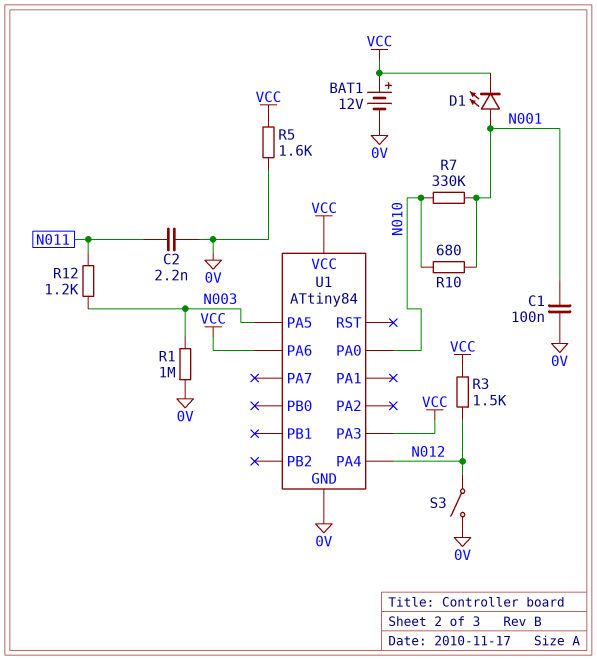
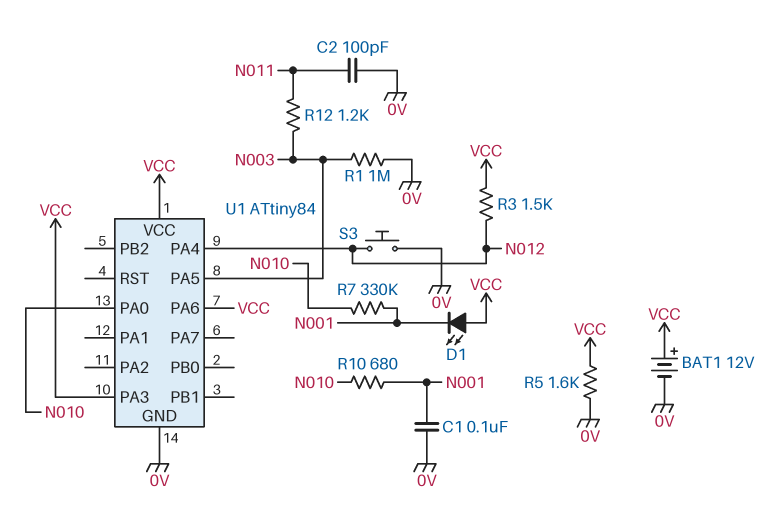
C2: 2.2nF (0V, N011) -> 100pF (0V, N011)
D1: LED (A N001, K VCC) -> LED (A VCC, K N001)
S3: switch (0V, N012) -> button (0V, N012)

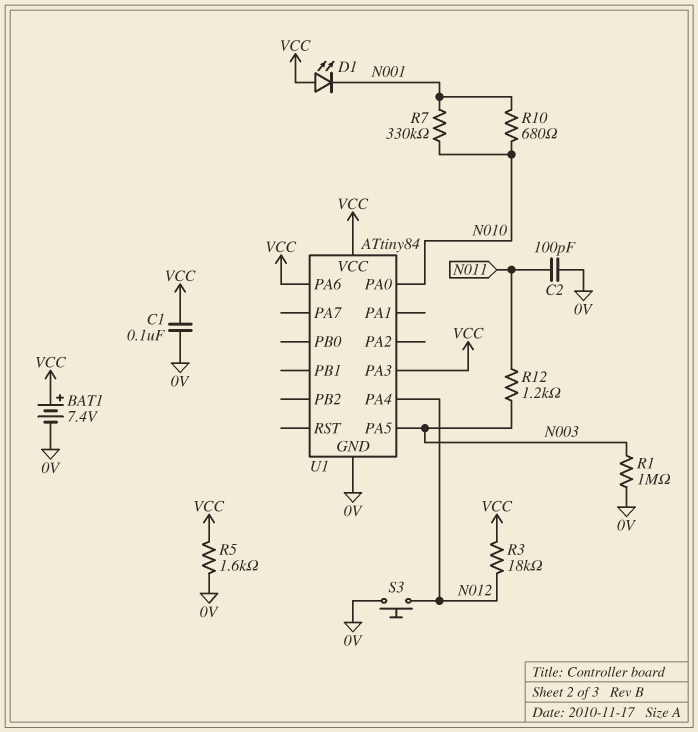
BAT1: 12V (plus VCC, minus 0V) -> 7.4V (plus VCC, minus 0V)
C1: 100nF (0V, N001) -> 100nF (0V, VCC)
R3: 1.5k (N012, VCC) -> 18k (N012, VCC)

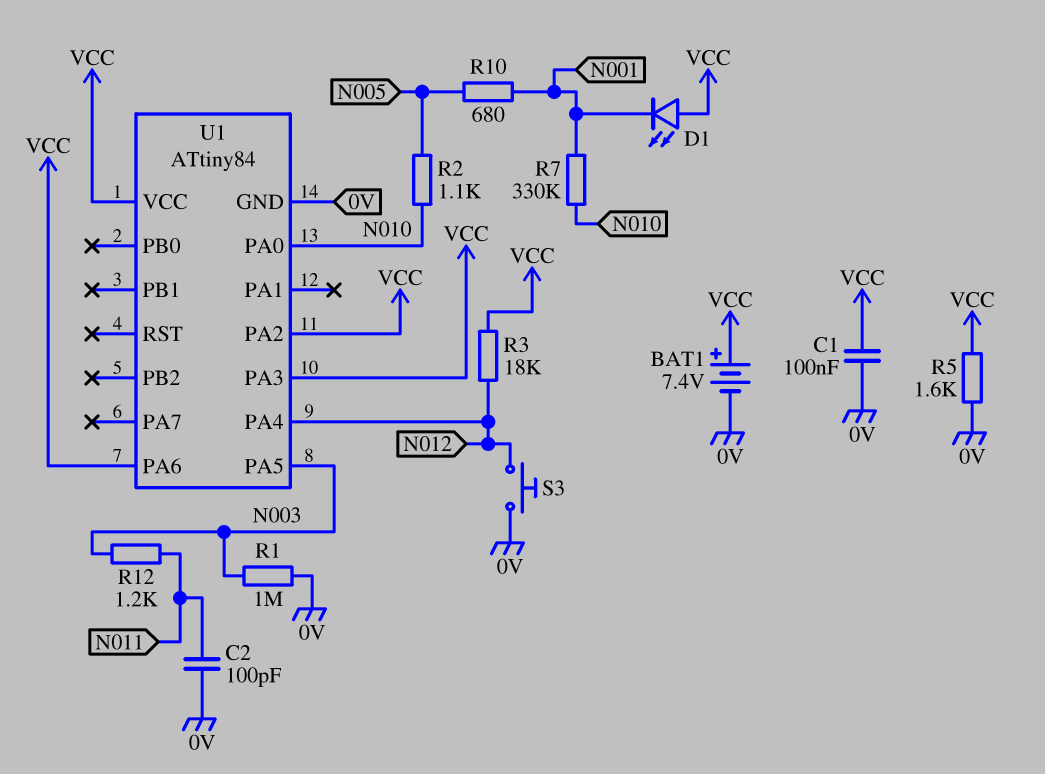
R2: none -> 1.1k (N005, N010)
R10: 680 (N001, N010) -> 680 (N001, N005)
U1 pin PA2: none -> VCC

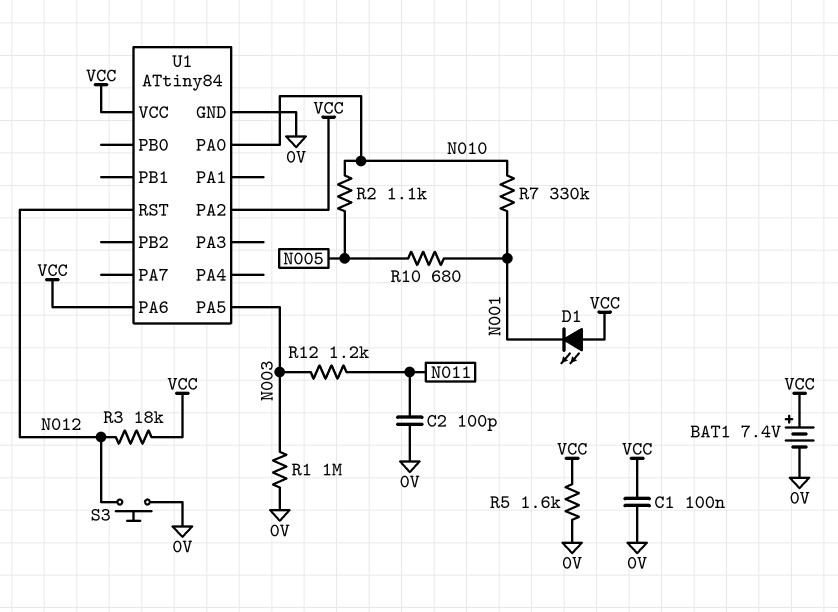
U1 pin PA3: VCC -> none
U1 pin PA4: N012 -> none
U1 pin RST: none -> N012

